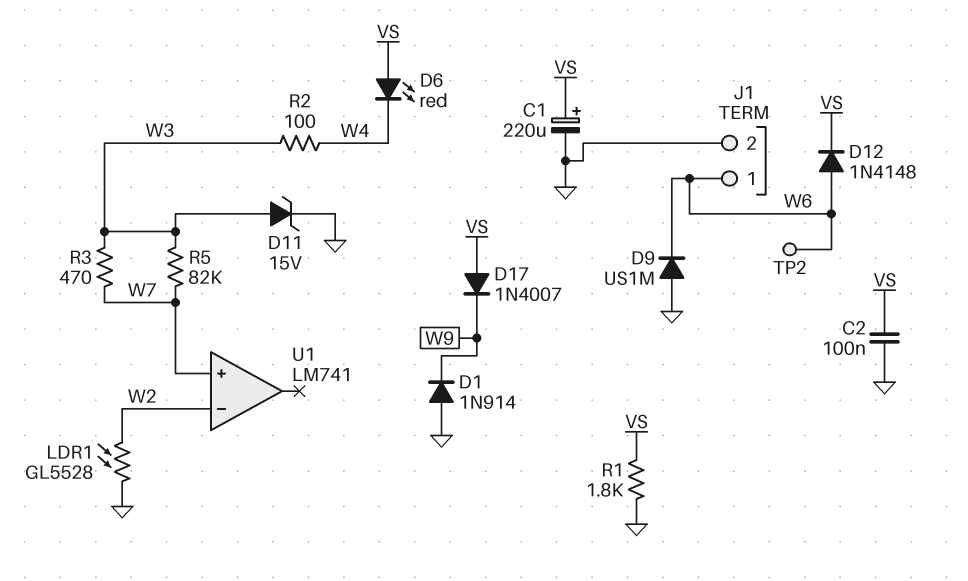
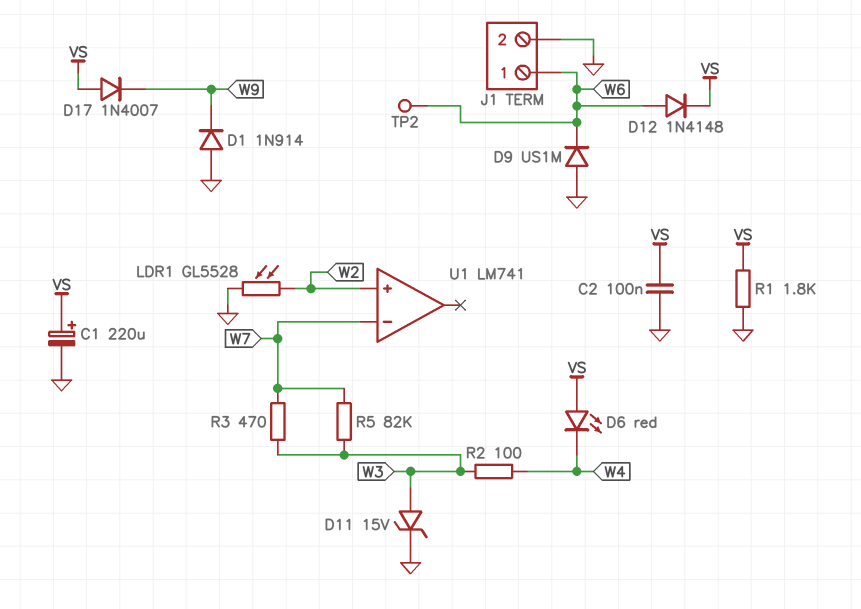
U1 pin in+: W7 -> W2
U1 pin in-: W2 -> W7

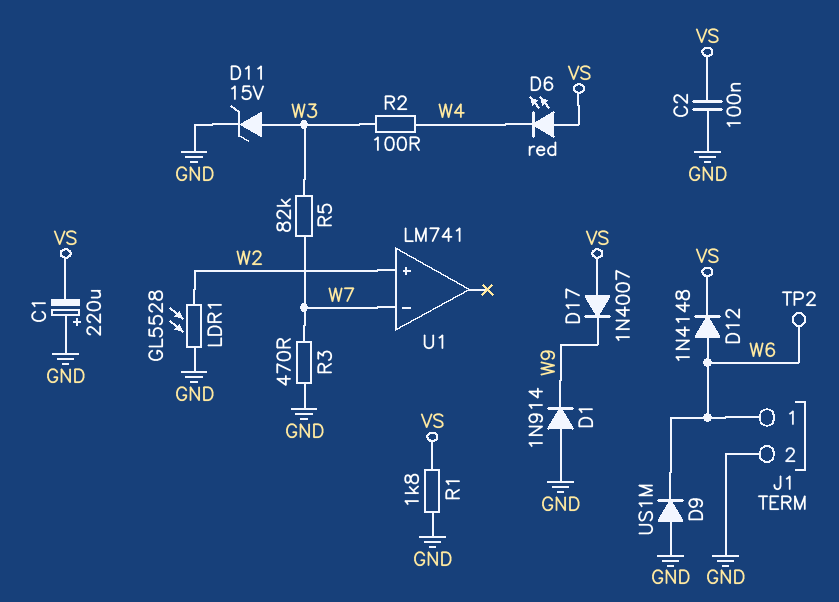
C1: 220uF (plus VS, minus GND) -> 220uF (plus GND, minus VS)
R3: 470 (W3, W7) -> 470 (GND, W7)

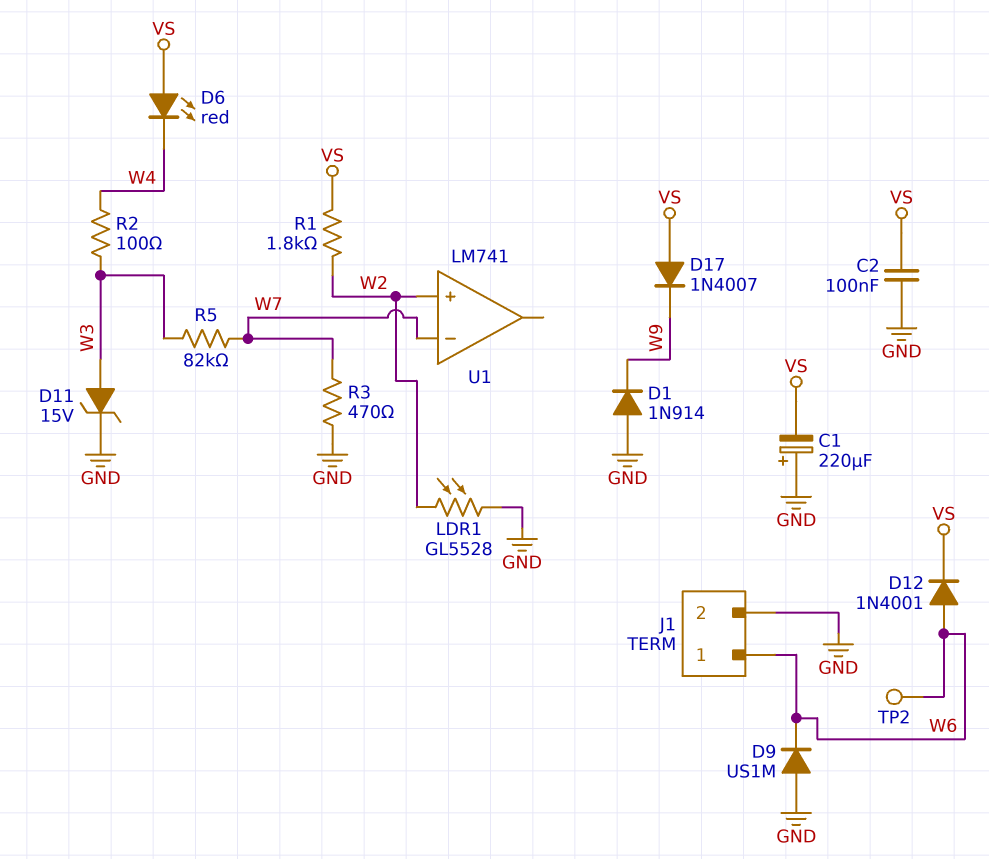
D12: diode 1N4148 (A W6, K VS) -> diode 1N4001 (A W6, K VS)
R1: 1.8k (GND, VS) -> 1.8k (VS, W2)

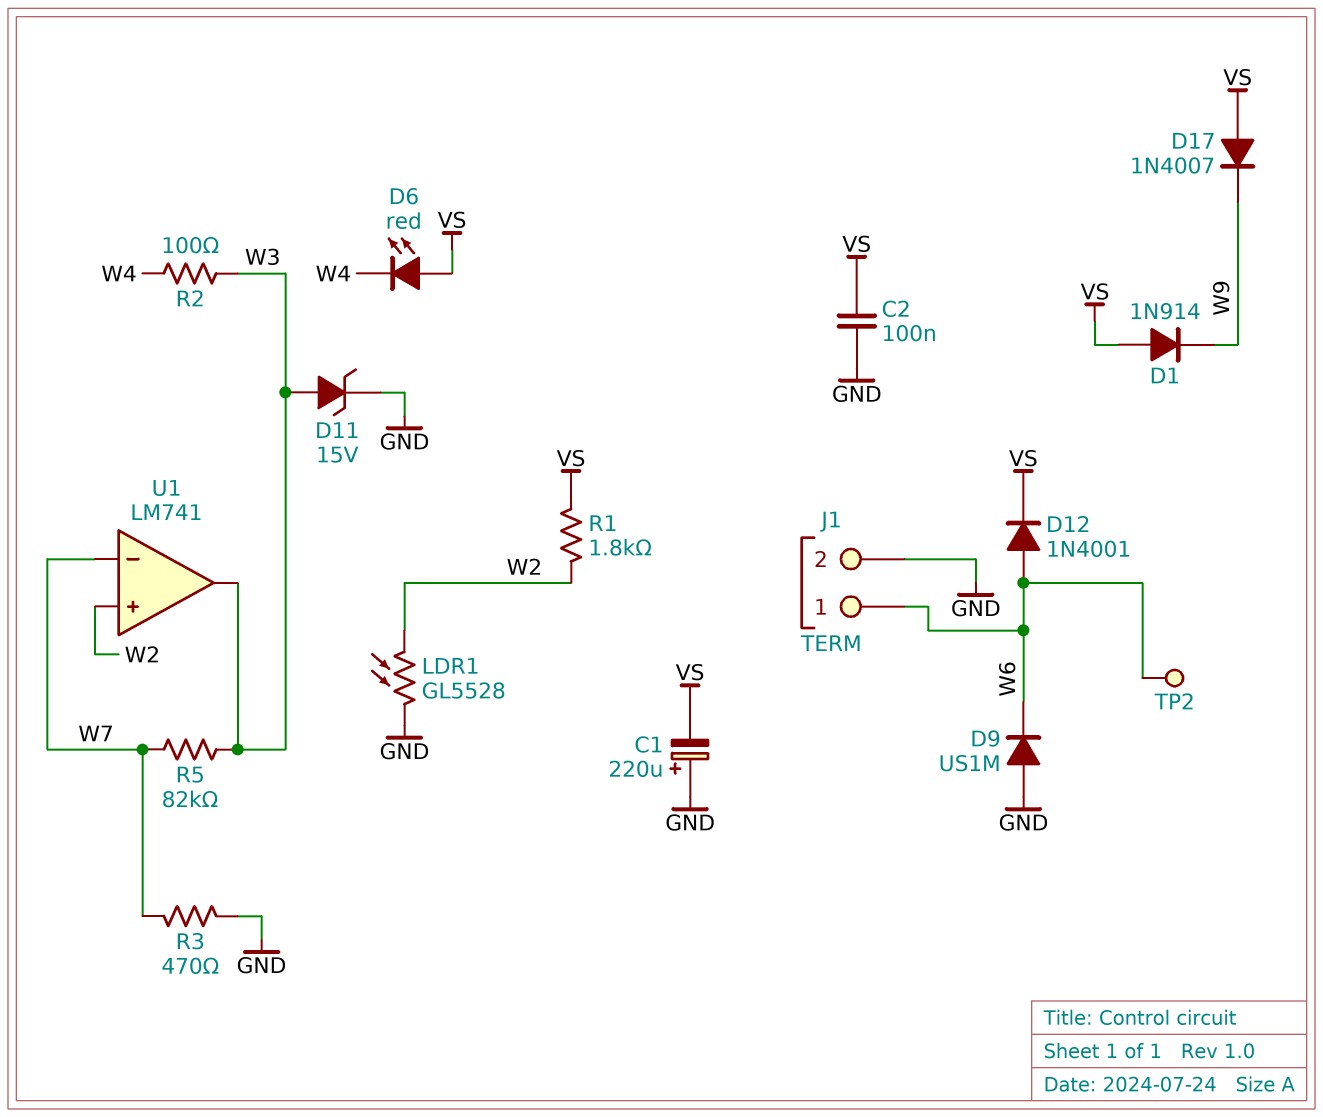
D1: diode 1N914 (A GND, K W9) -> diode 1N914 (A VS, K W9)
U1 pin out: none -> W3

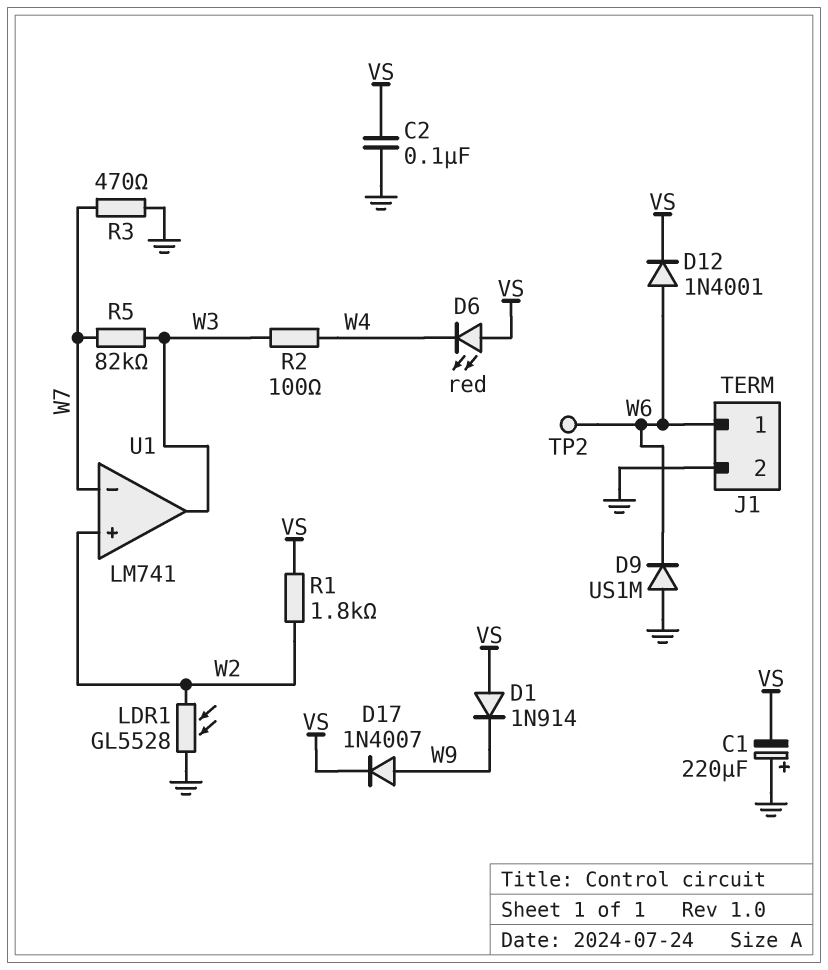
D11: zener 15V (A W3, K GND) -> none
D17: diode 1N4007 (A VS, K W9) -> diode 1N4007 (A W9, K VS)

